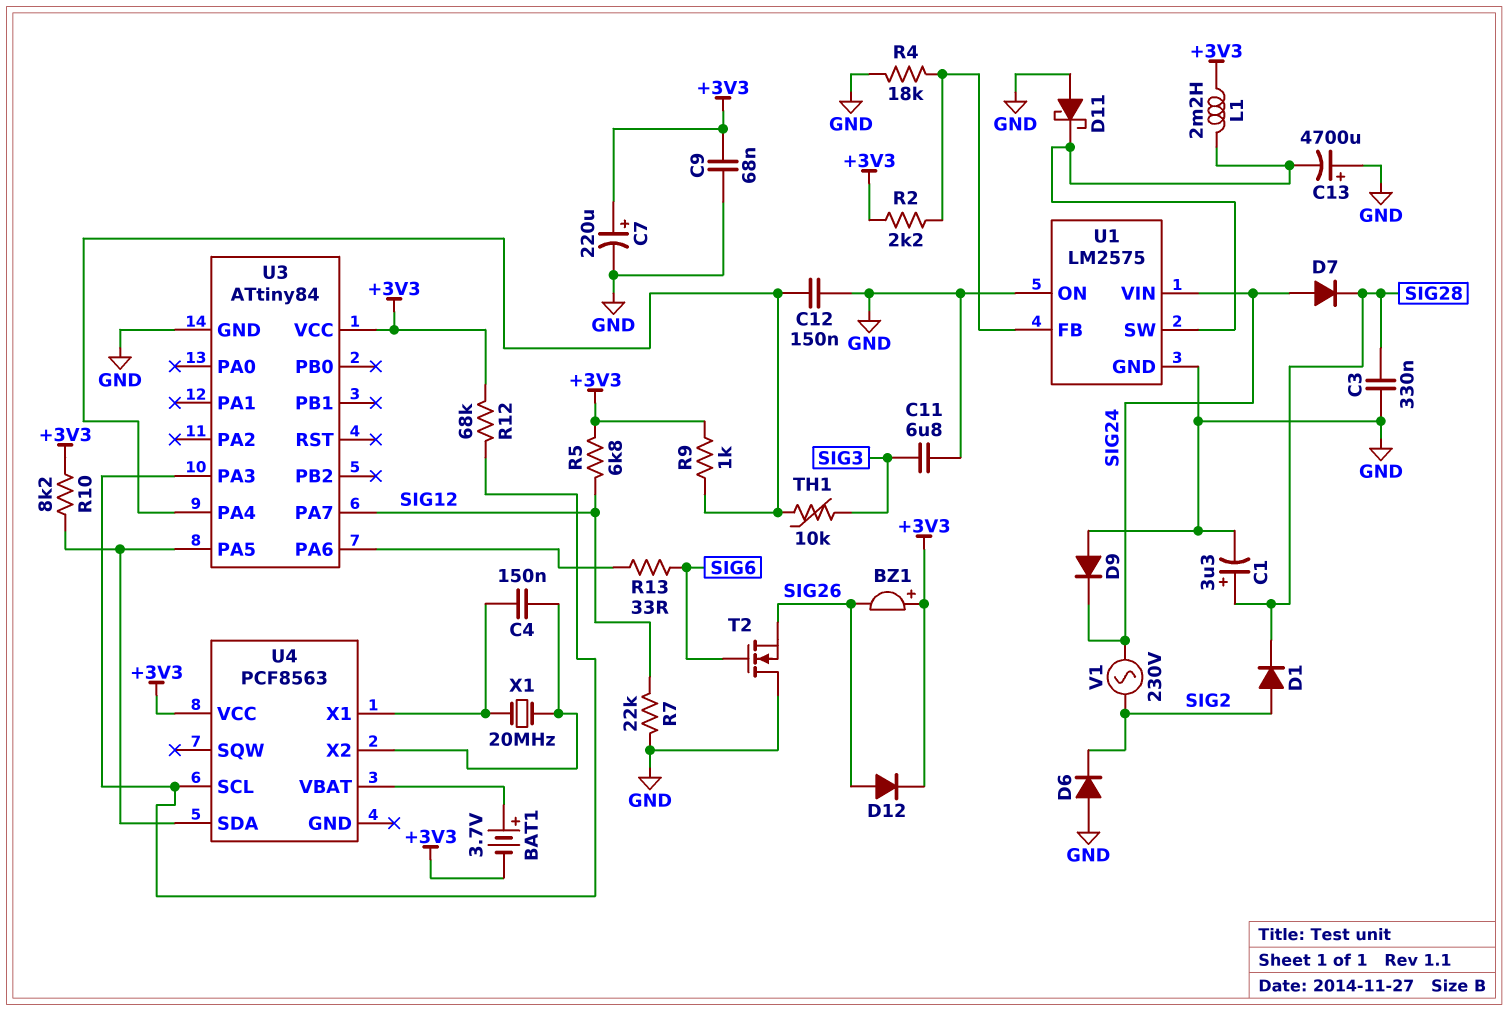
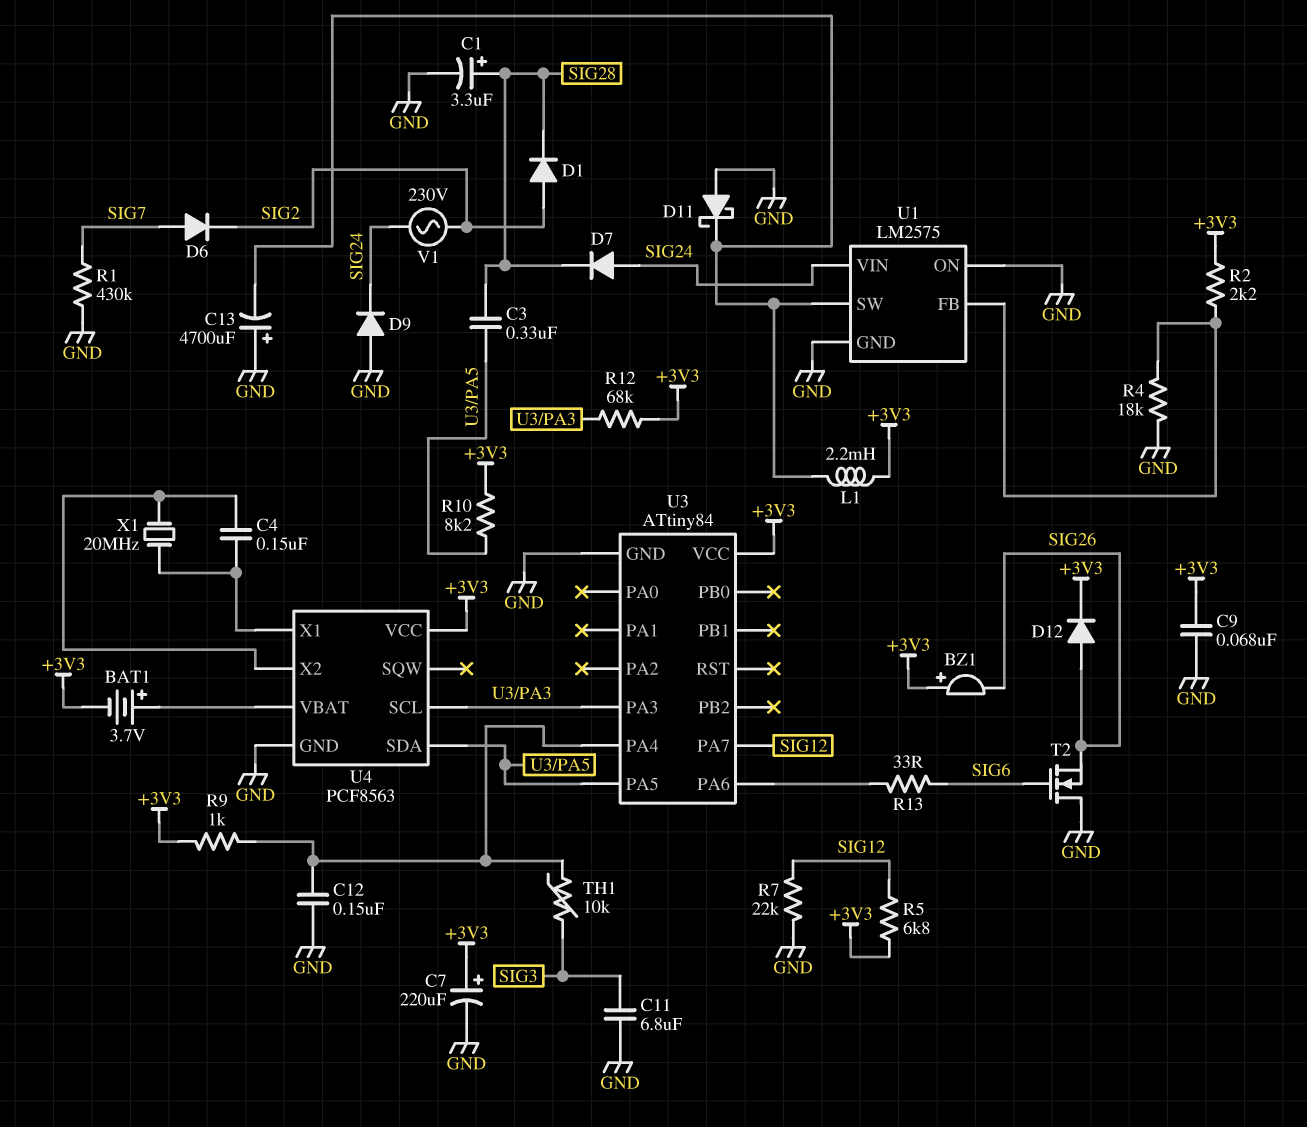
C3: 330nF (GND, SIG28) -> 330nF (SIG28, U3/PA5)
D6: diode (A GND, K SIG2) -> diode (A SIG7, K SIG2)
R1: none -> 430k (GND, SIG7)
U4 pin GND: none -> GND

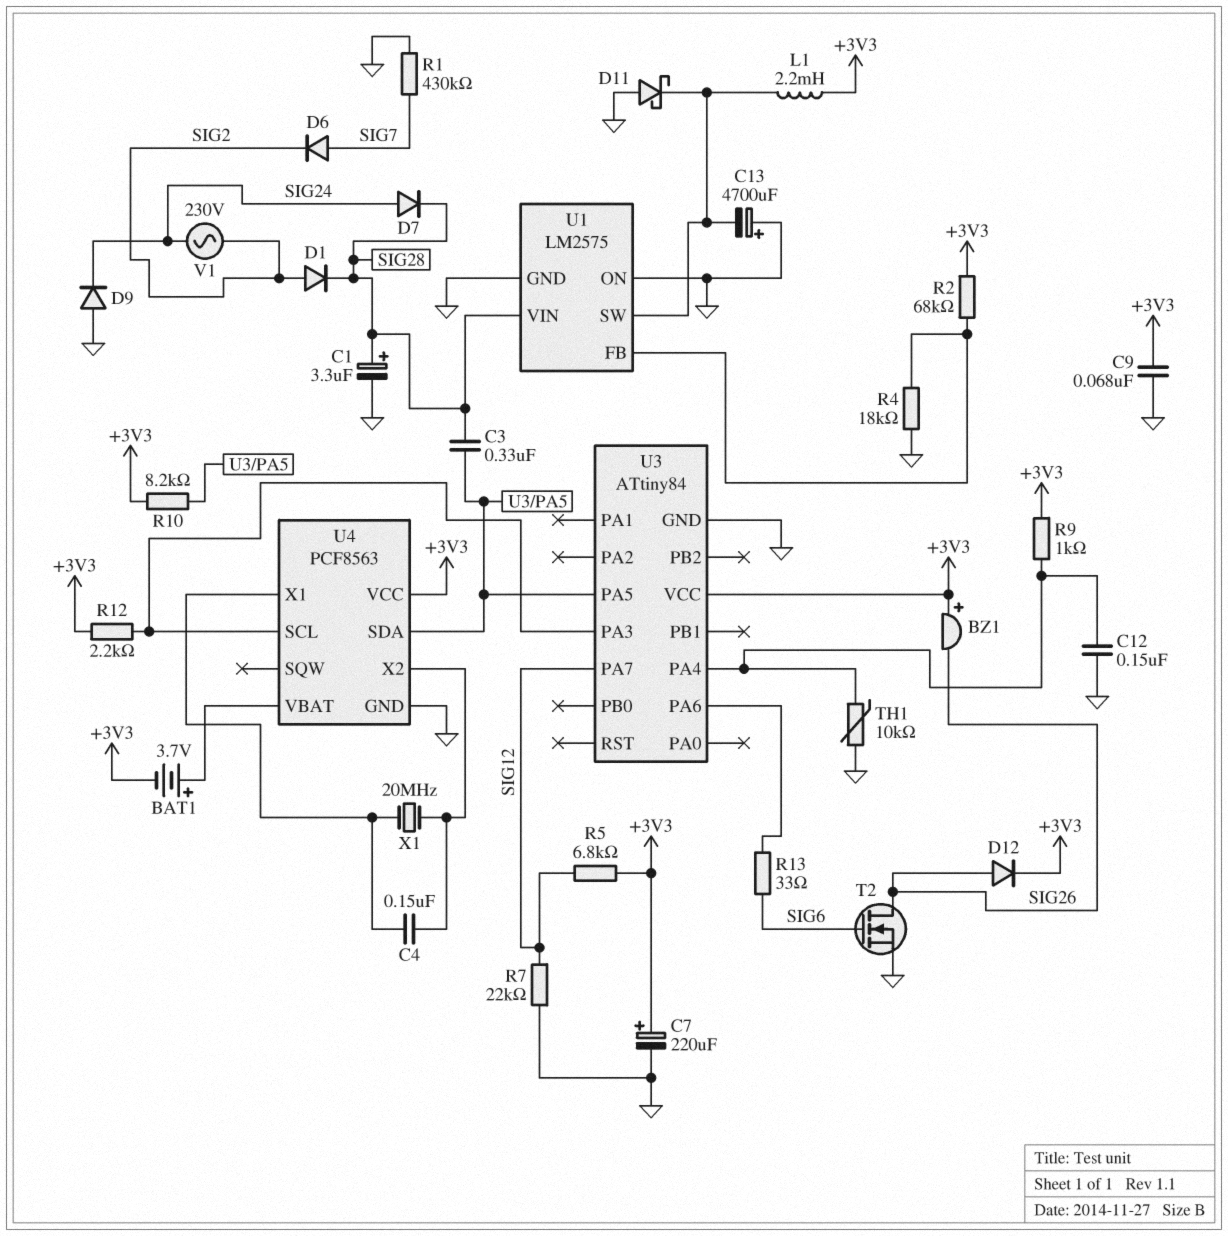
C11: 6.8uF (GND, SIG3) -> none
R2: 2.2k (+3V3, U1/FB) -> 68k (+3V3, U1/FB)
R12: 68k (+3V3, U3/PA3) -> 2.2k (+3V3, U3/PA3)
T2: NMOS (G SIG6, D GND, S SIG26) -> NMOS (G SIG6, D SIG26, S GND)
TH1: 10k (SIG3, U3/PA4) -> 10k (GND, U3/PA4)
U1 pin VIN: SIG24 -> SIG28

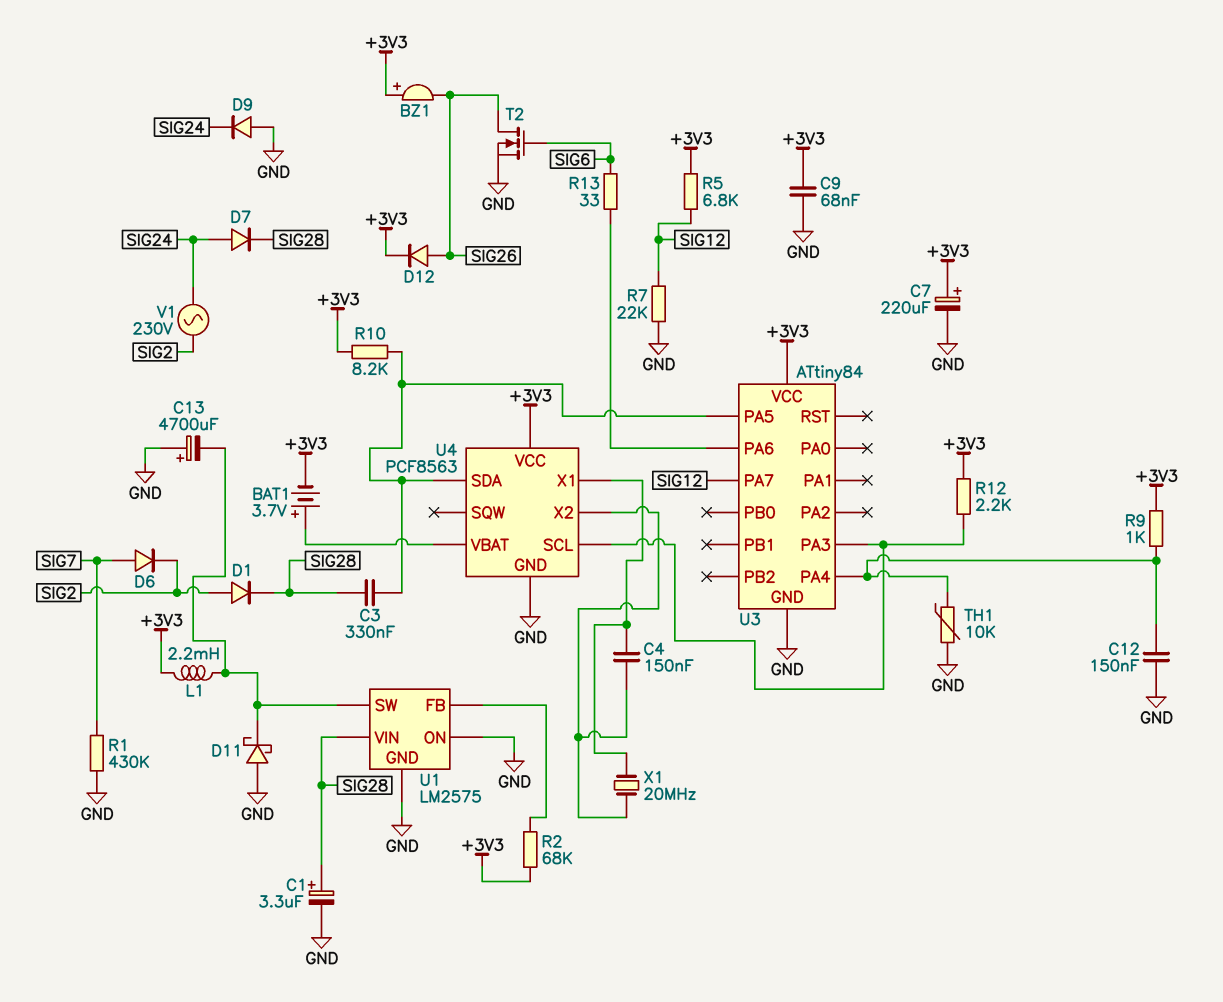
R4: 18k (GND, U1/FB) -> none

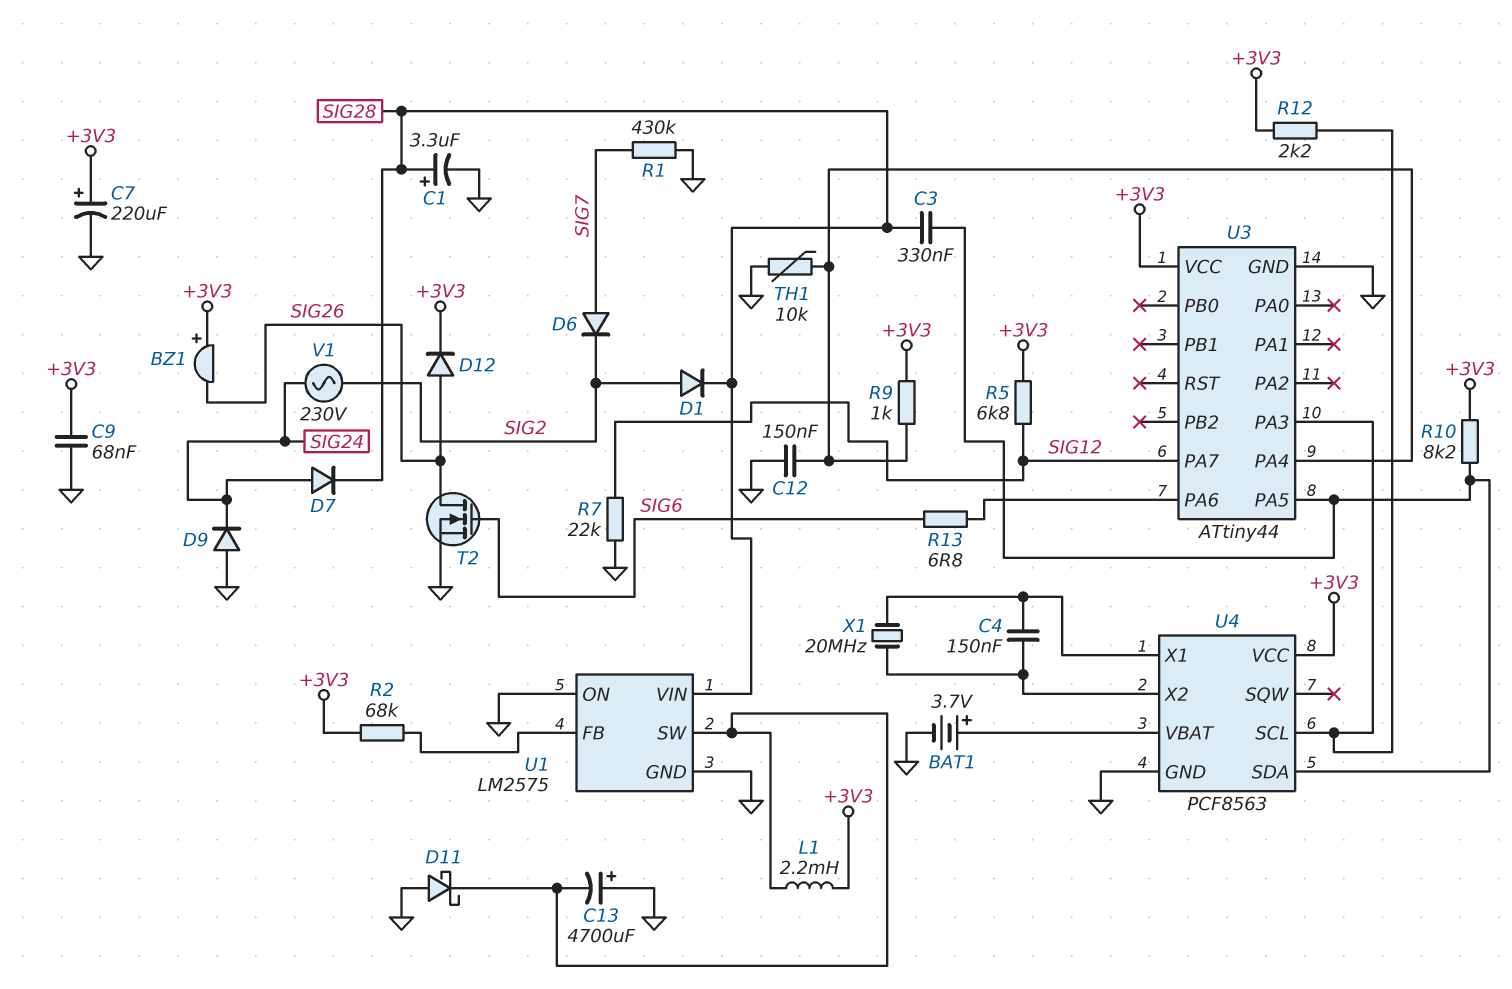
BAT1: 3.7V (plus U4/VBAT, minus +3V3) -> 3.7V (plus U4/VBAT, minus GND)
R13: 33 (SIG6, U3/PA6) -> 6.8 (SIG6, U3/PA6)
U3: ATtiny84 -> ATtiny44

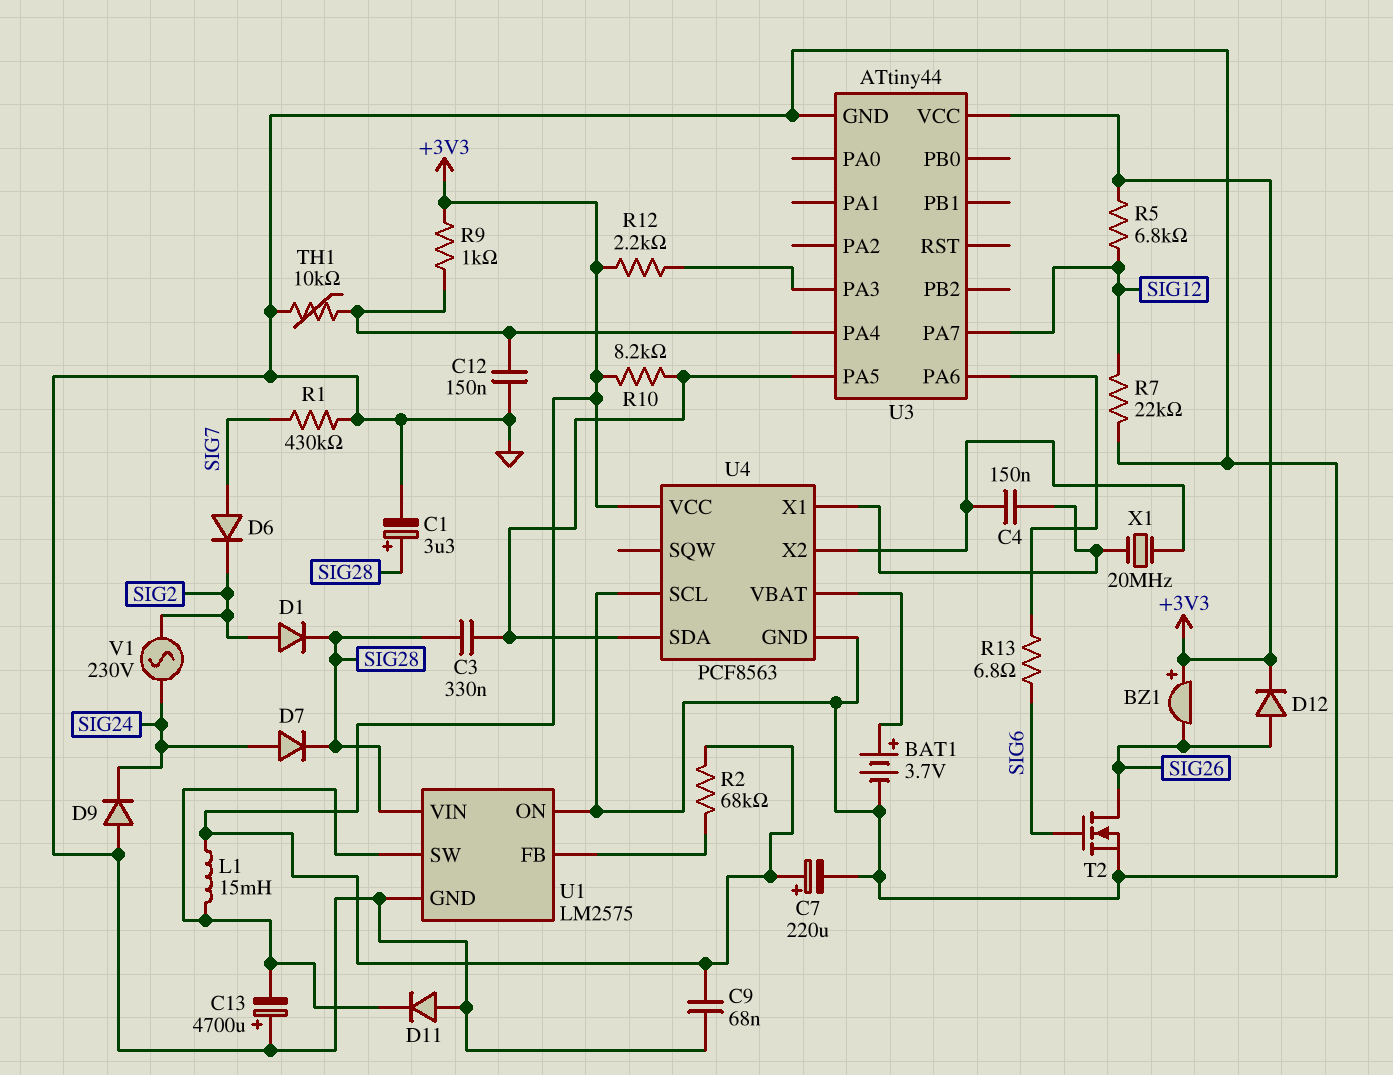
D11: schottky (A GND, K U1/SW) -> diode (A GND, K U1/SW)
L1: 2.2mH (+3V3, U1/SW) -> 15mH (+3V3, U1/SW)
U4 pin SCL: U3/PA3 -> GND

